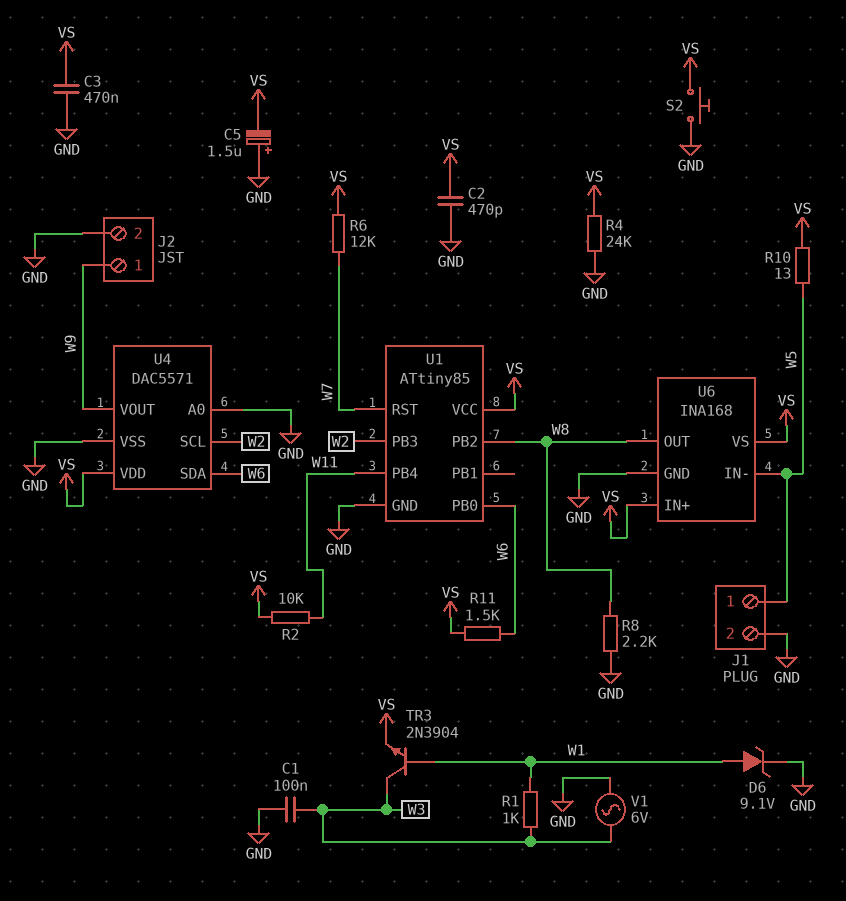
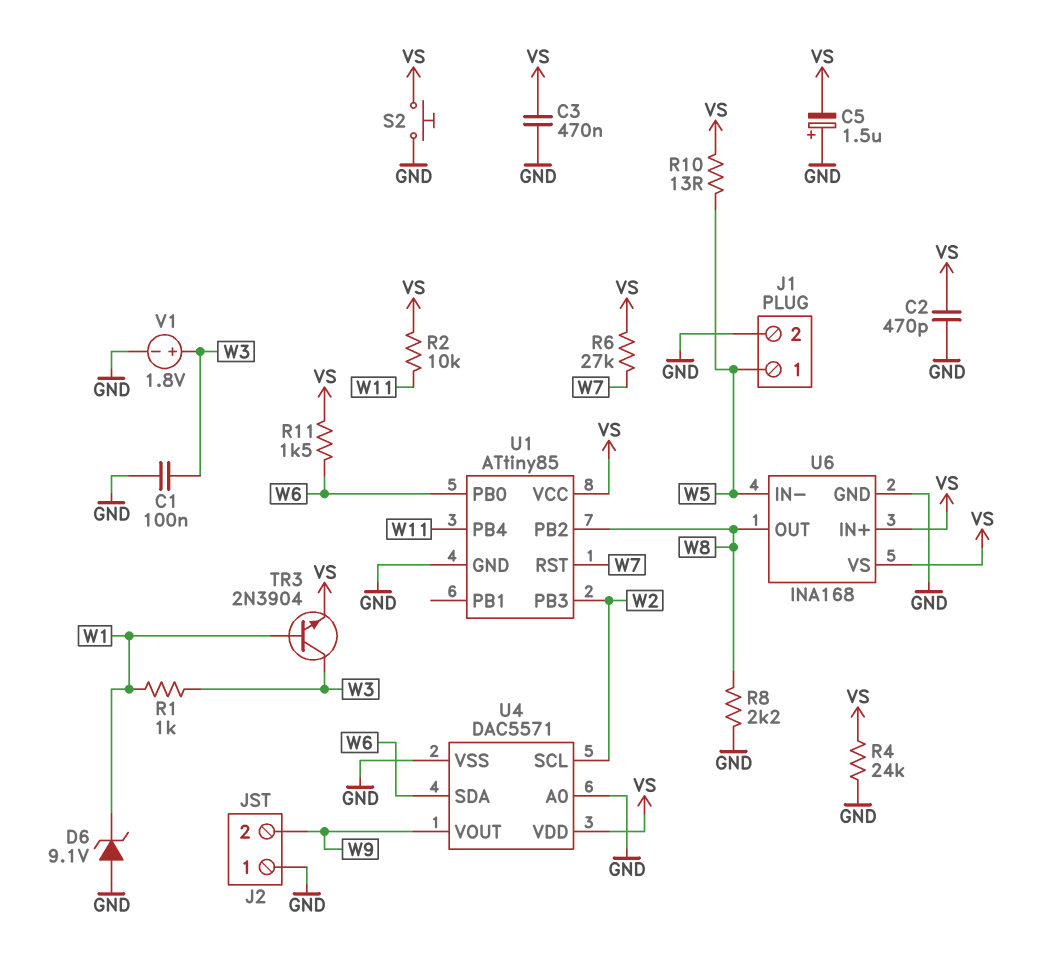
D6: zener 9.1V (A W1, K GND) -> zener 9.1V (A GND, K W1)
J2 pin 1: W9 -> GND
J2 pin 2: GND -> W9
R6: 12k (VS, W7) -> 27k (VS, W7)
V1: AC 6V (GND, W3) -> 1.8V (plus W3, minus GND)

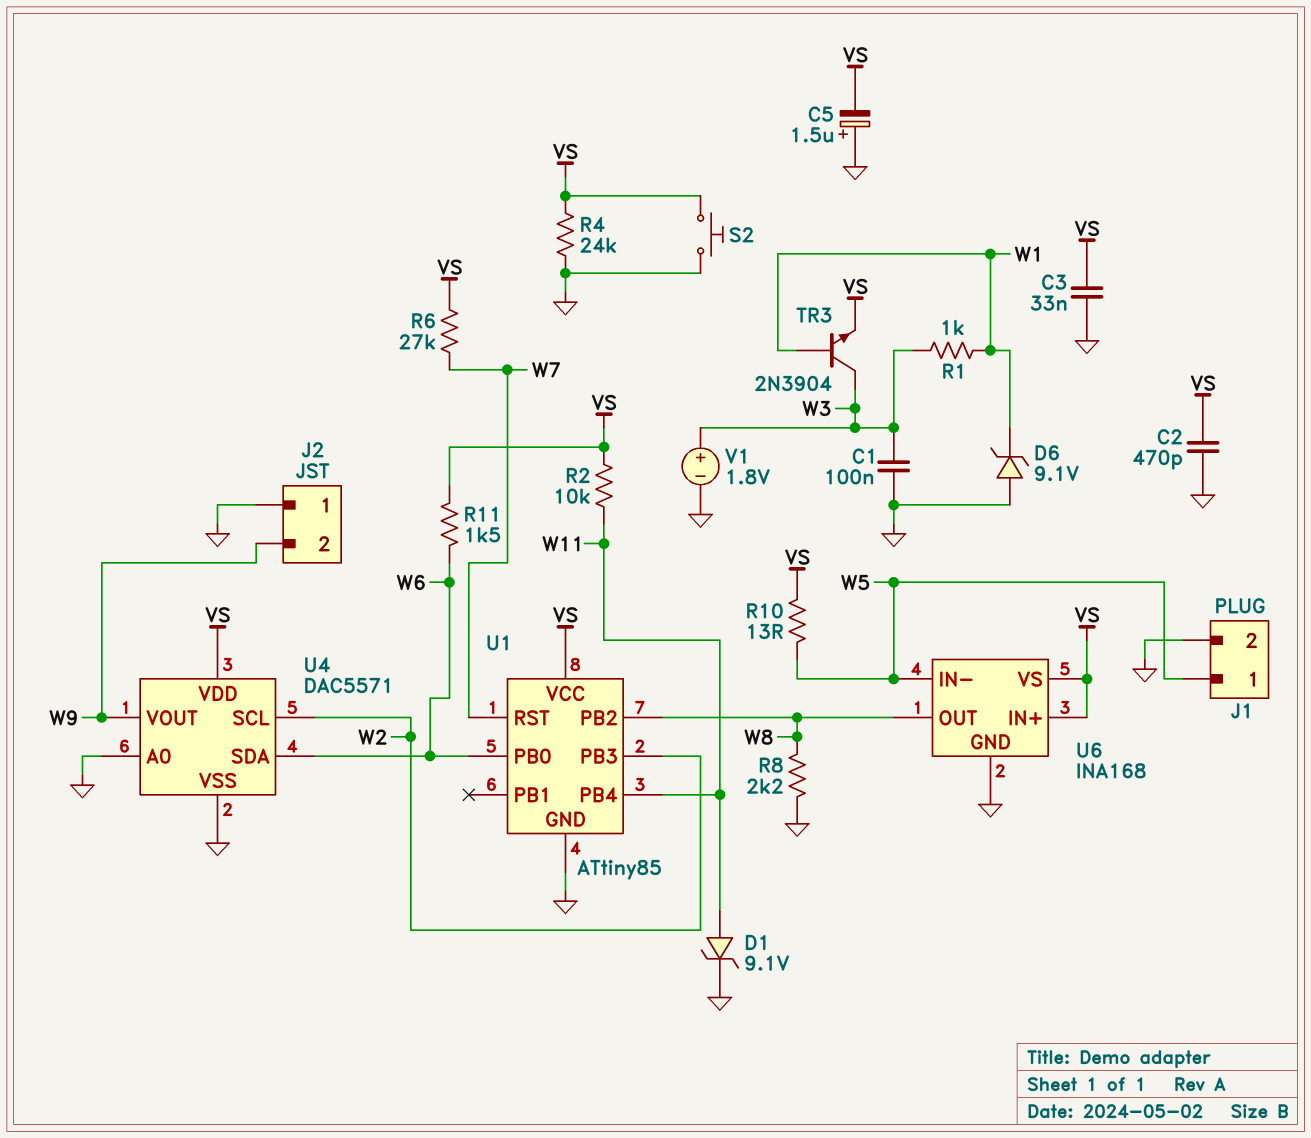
C3: 470nF (GND, VS) -> 33nF (GND, VS)
D1: none -> zener 9.1V (A W11, K GND)

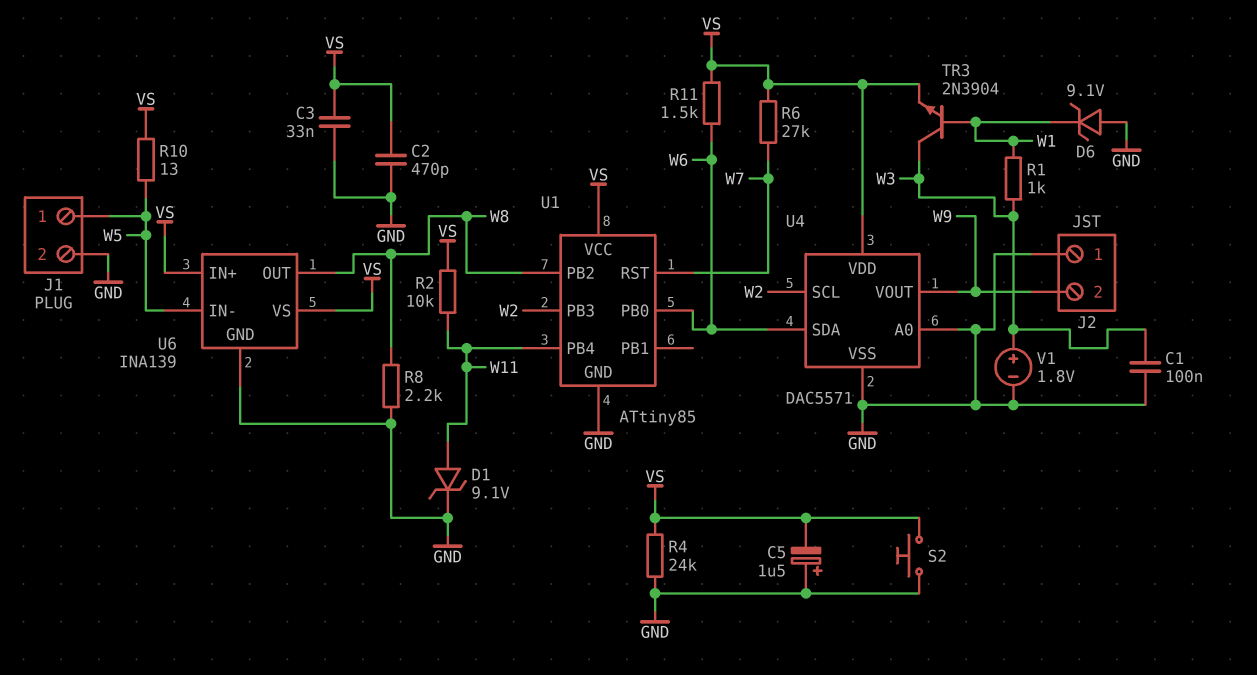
U6: INA168 -> INA139

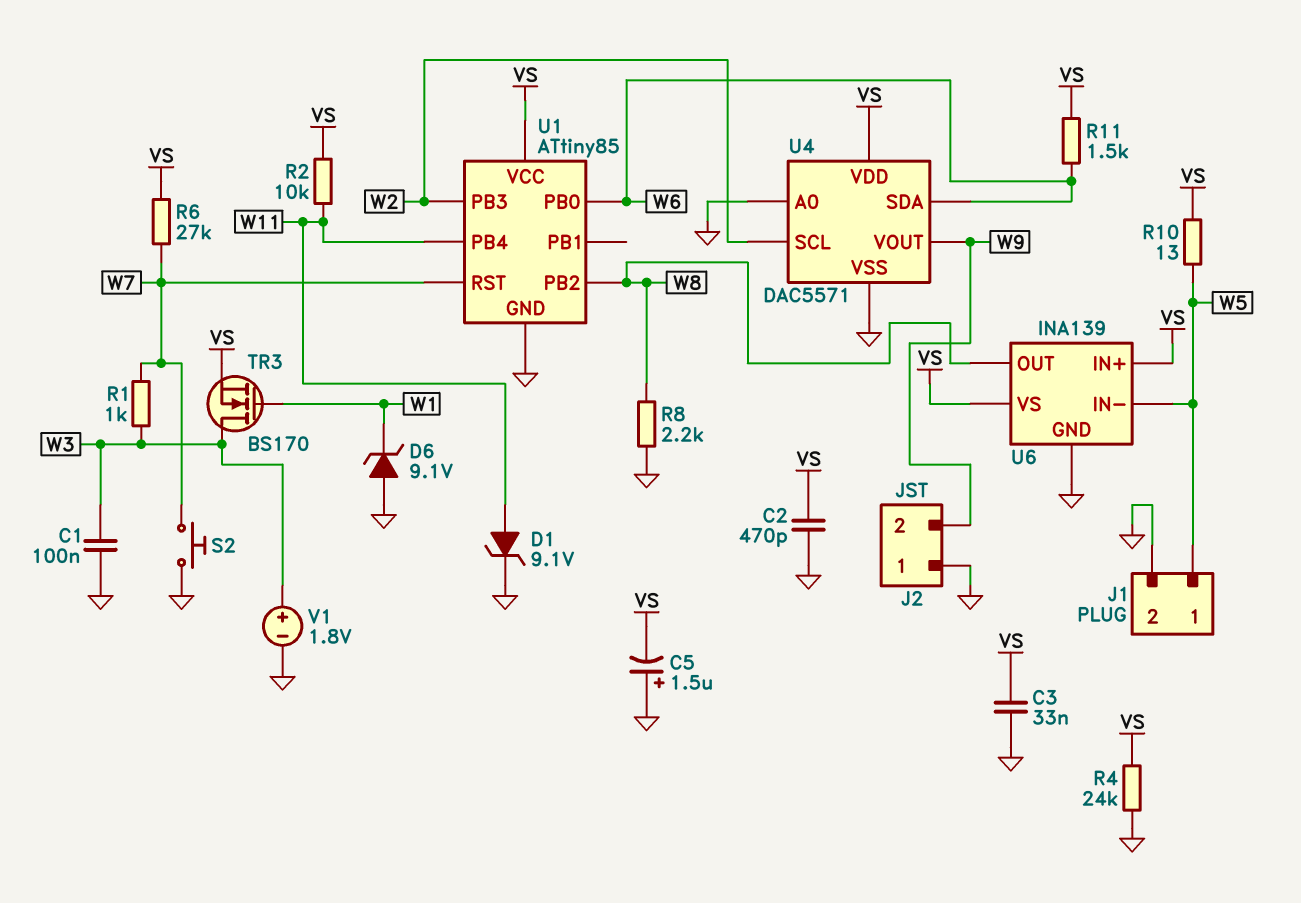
R1: 1k (W1, W3) -> 1k (W3, W7)
S2: button (GND, VS) -> button (GND, W7)
TR3: NPN 2N3904 (B W1, C W3, E VS) -> NMOS BS170 (G W1, D W3, S VS)

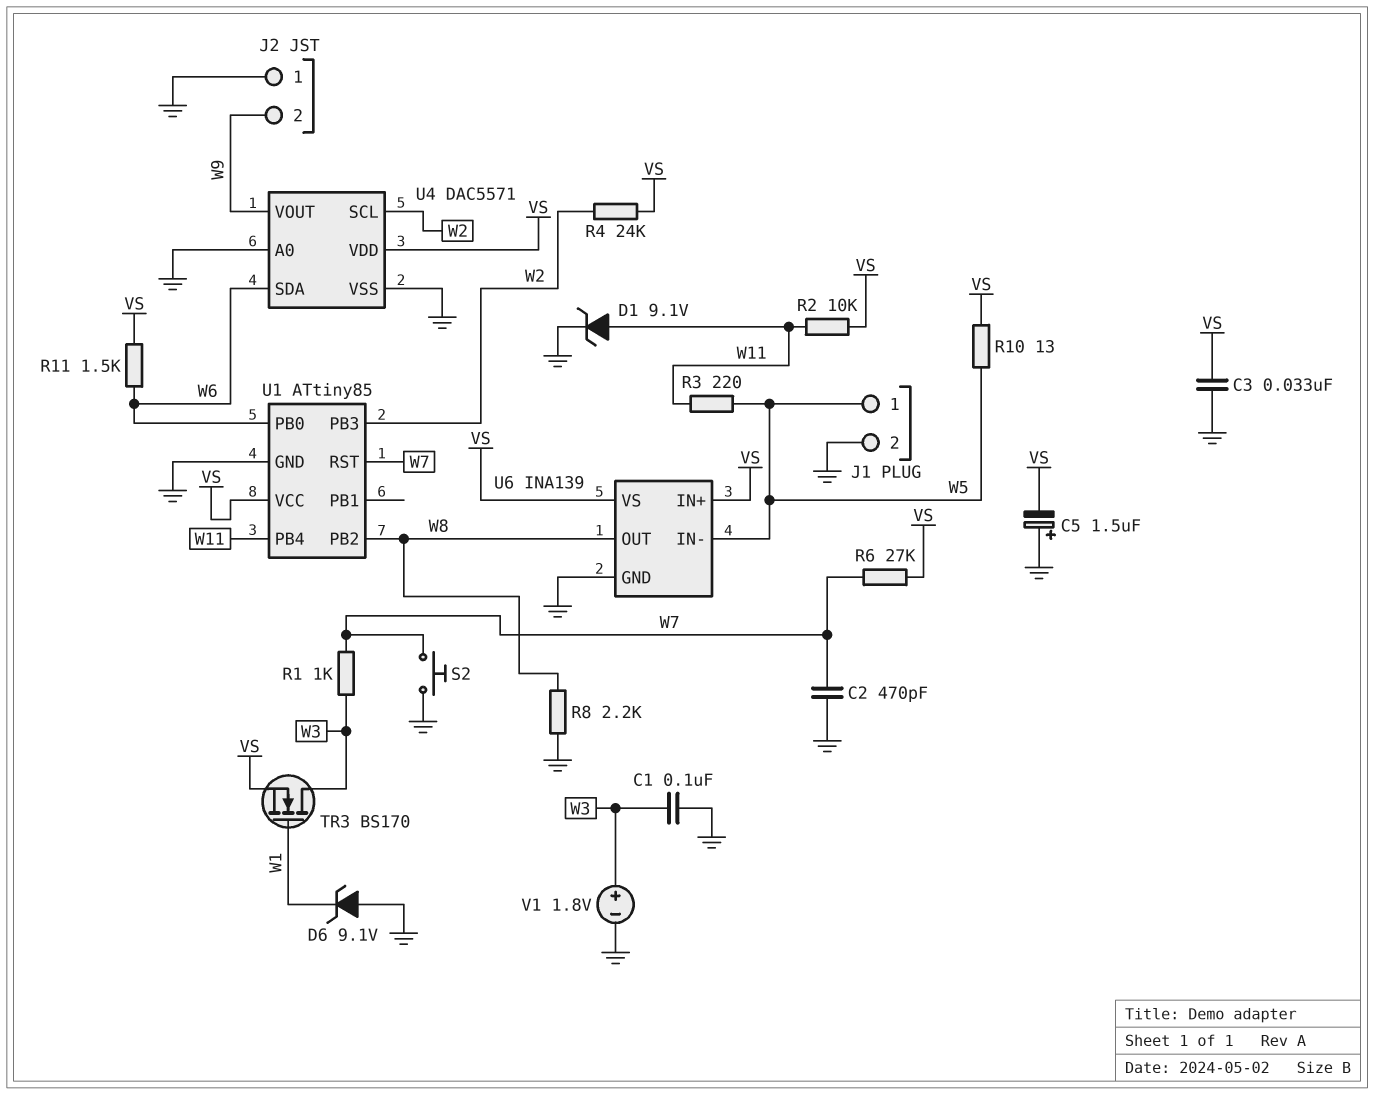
C2: 470pF (GND, VS) -> 470pF (GND, W7)
R3: none -> 220 (W5, W11)
R4: 24k (GND, VS) -> 24k (VS, W2)

